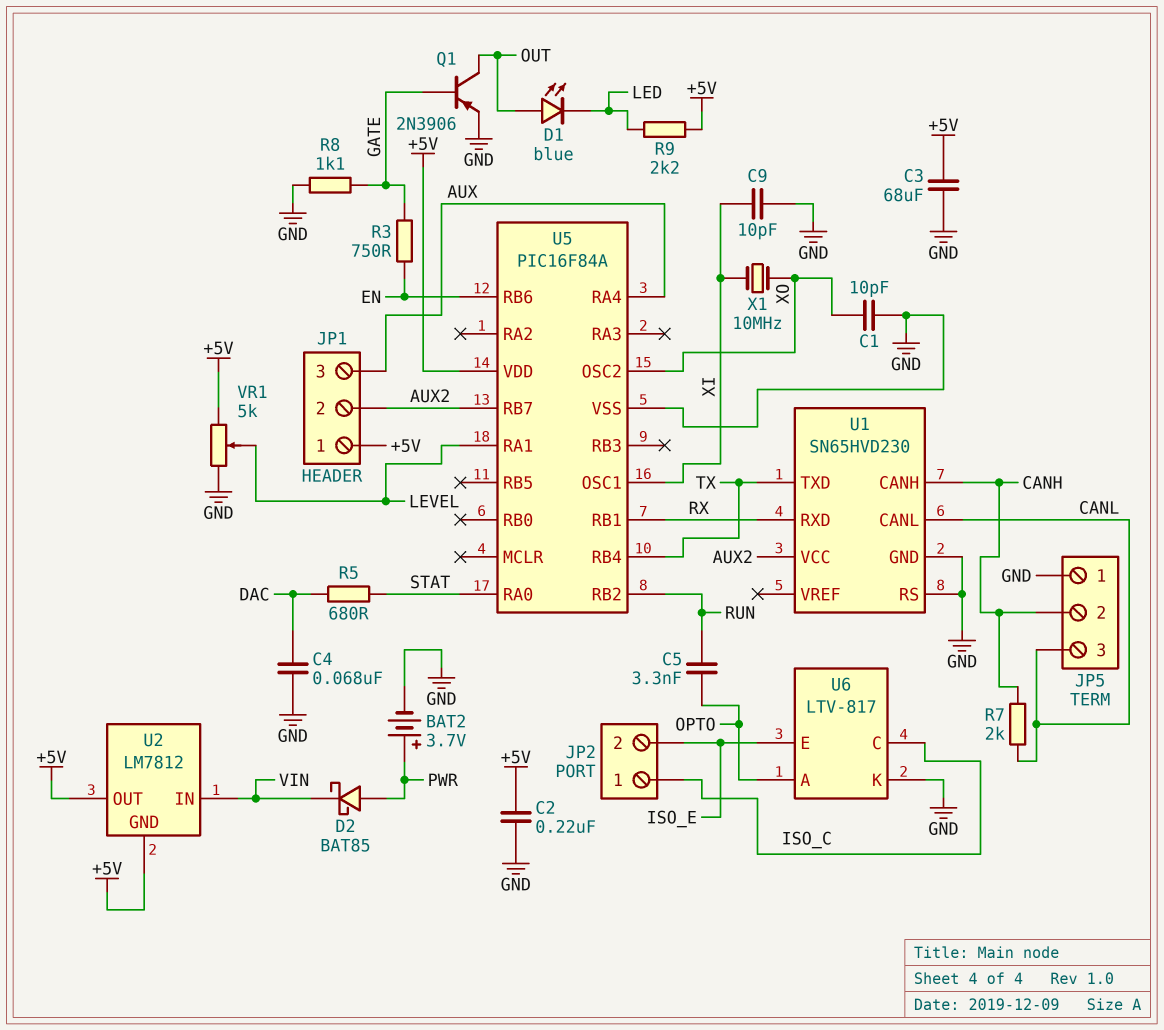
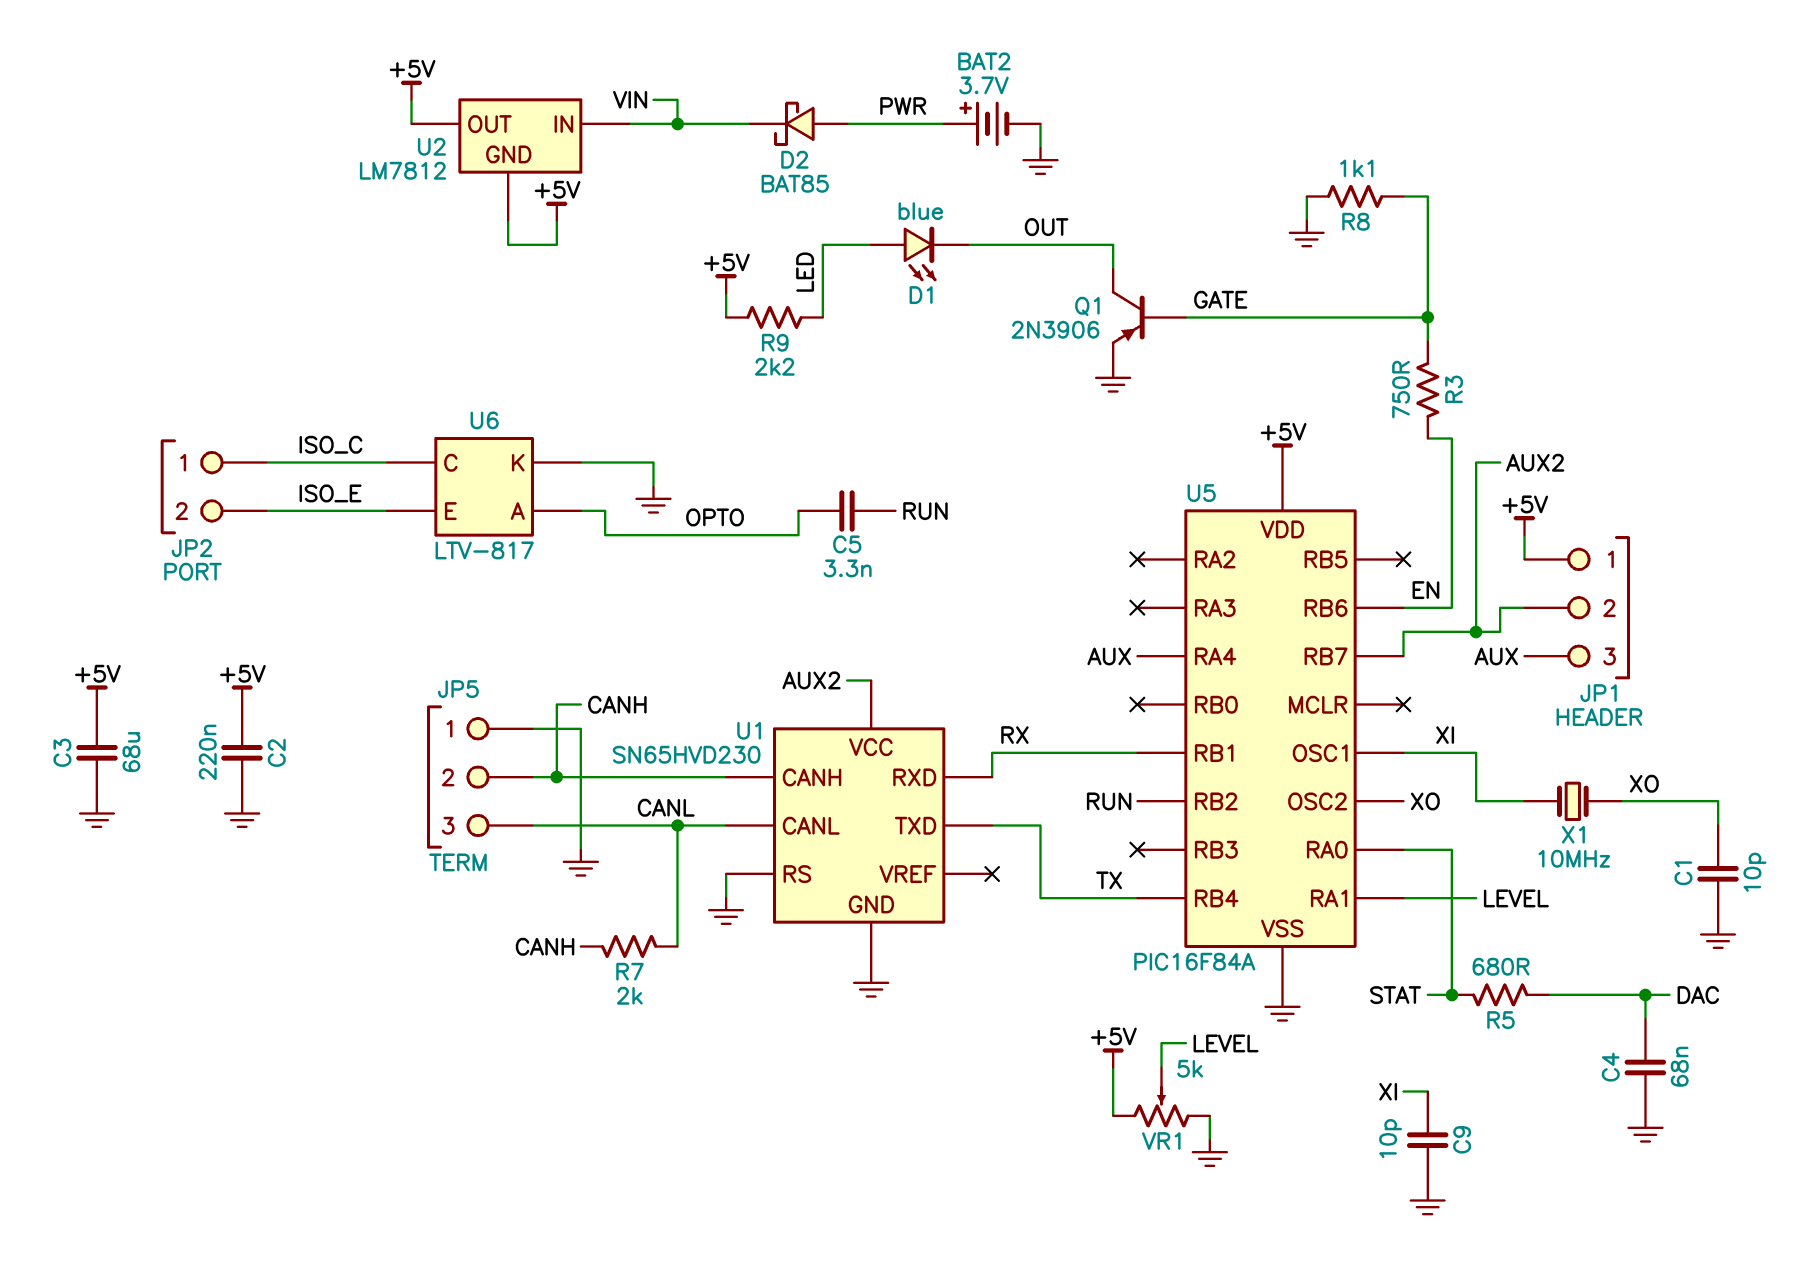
D1: LED blue (A OUT, K LED) -> LED blue (A LED, K OUT)

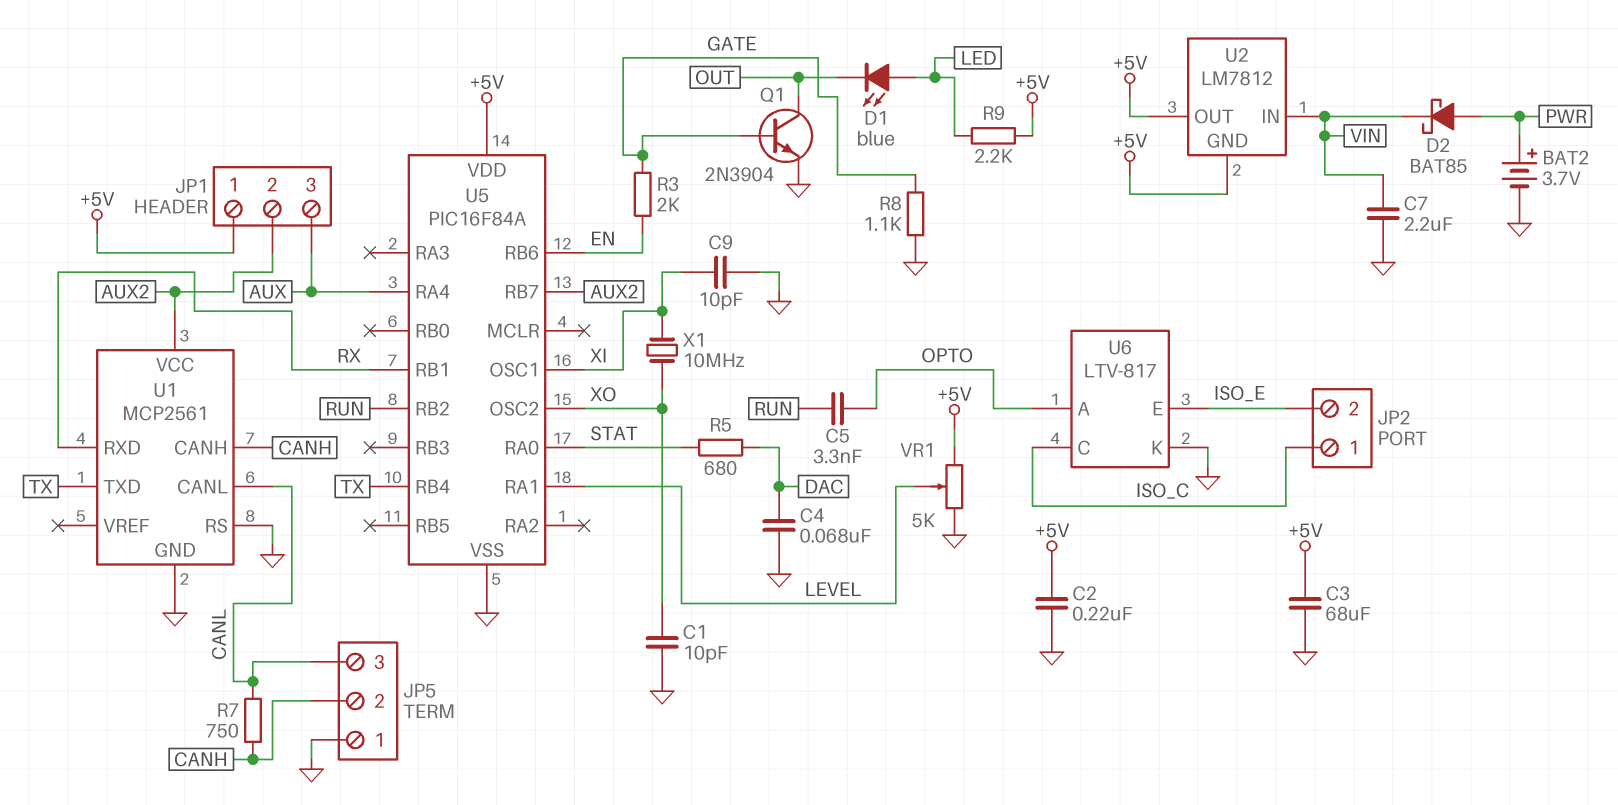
C7: none -> 2.2uF (GND, VIN)
Q1: PNP 2N3906 (B GATE, C OUT, E GND) -> NPN 2N3904 (B GATE, C OUT, E GND)
R3: 750 (EN, GATE) -> 2k (EN, GATE)
R7: 2k (CANH, CANL) -> 750 (CANH, CANL)
U1: SN65HVD230 -> MCP2561

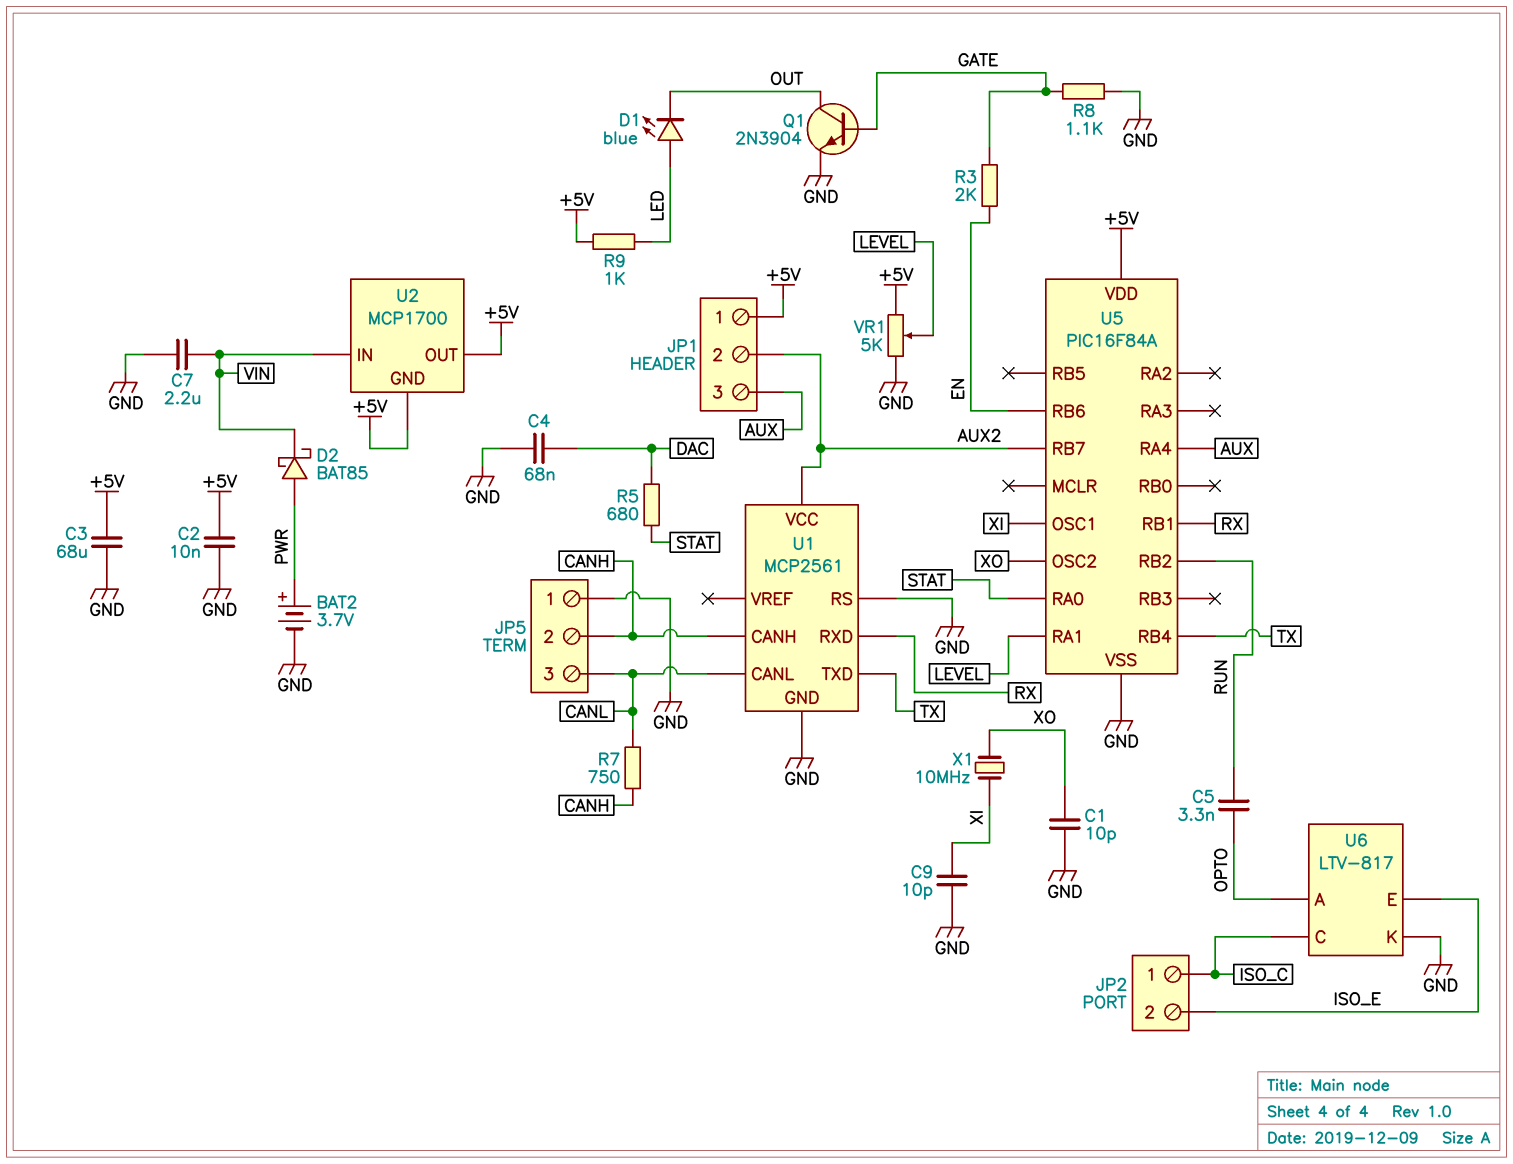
C2: 220nF (+5V, GND) -> 10nF (+5V, GND)
R9: 2.2k (+5V, LED) -> 1k (+5V, LED)
U2: LM7812 -> MCP1700

